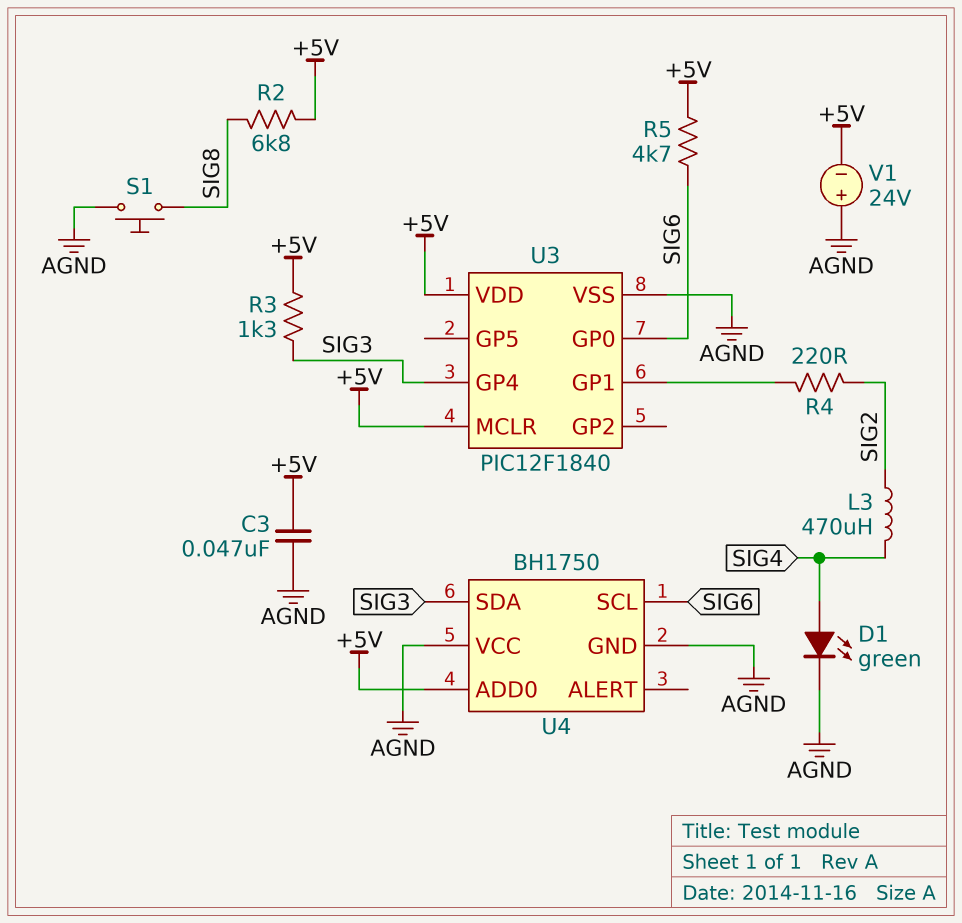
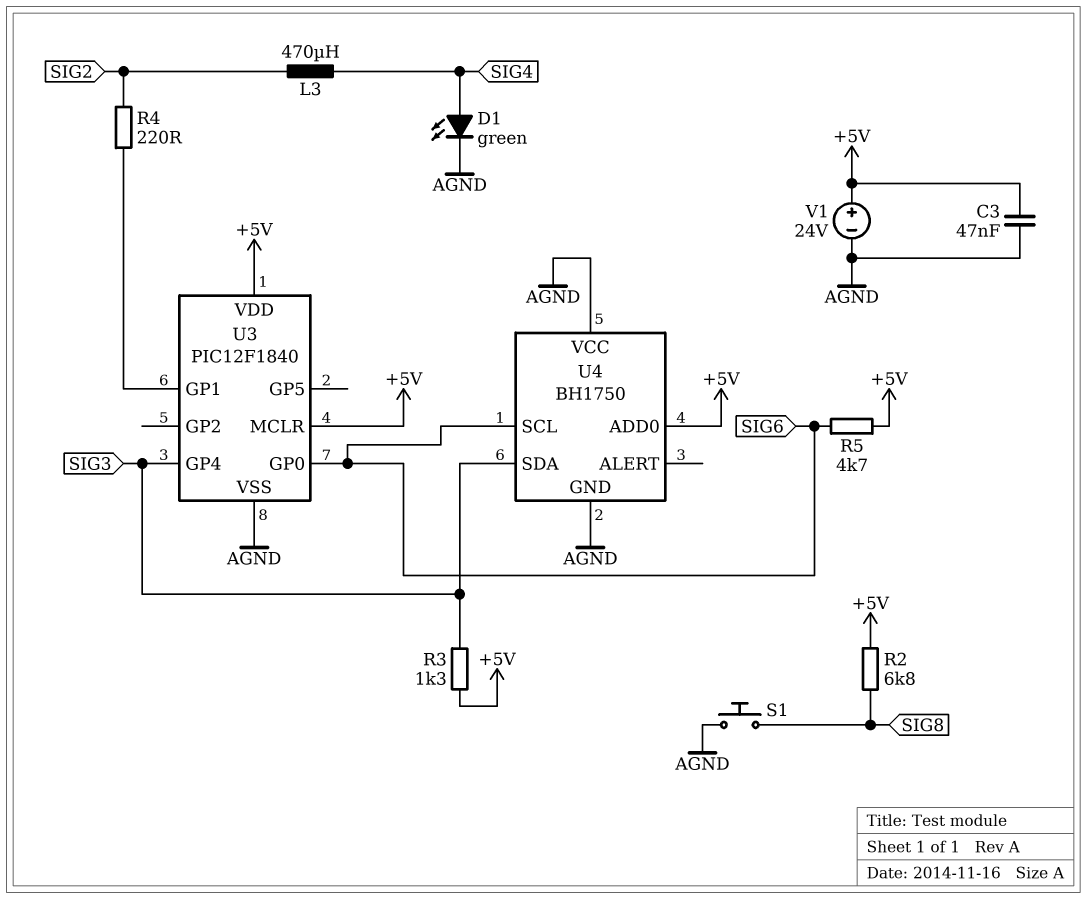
V1: 24V (plus AGND, minus +5V) -> 24V (plus +5V, minus AGND)

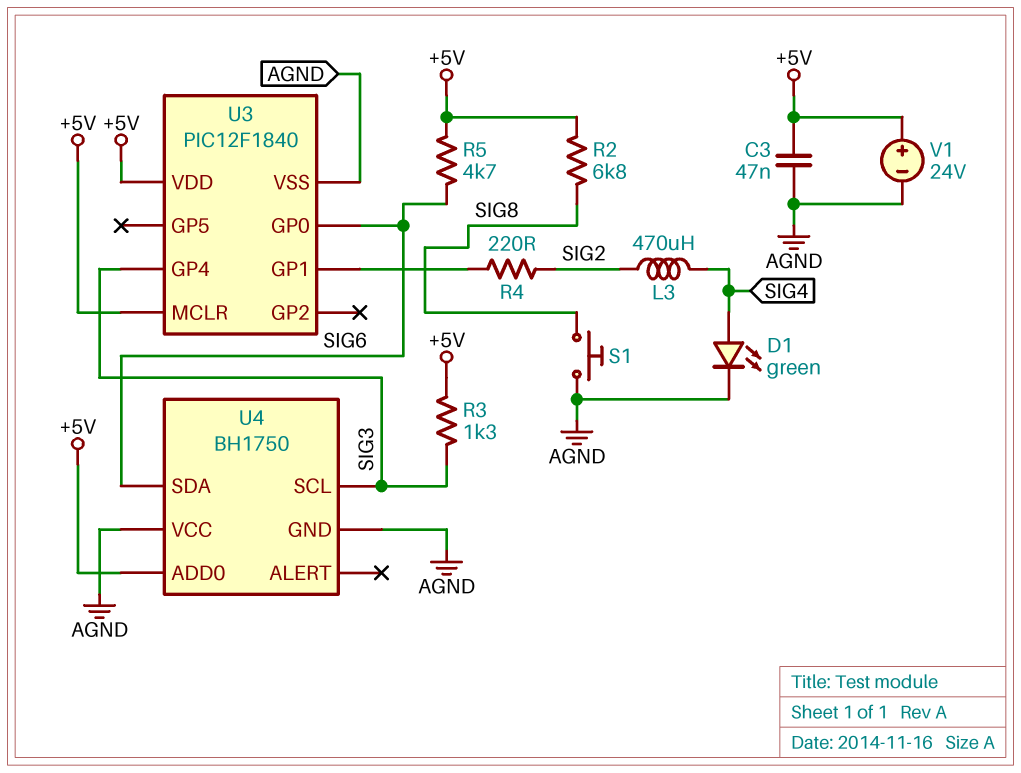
U4 pin SCL: SIG6 -> SIG3
U4 pin SDA: SIG3 -> SIG6

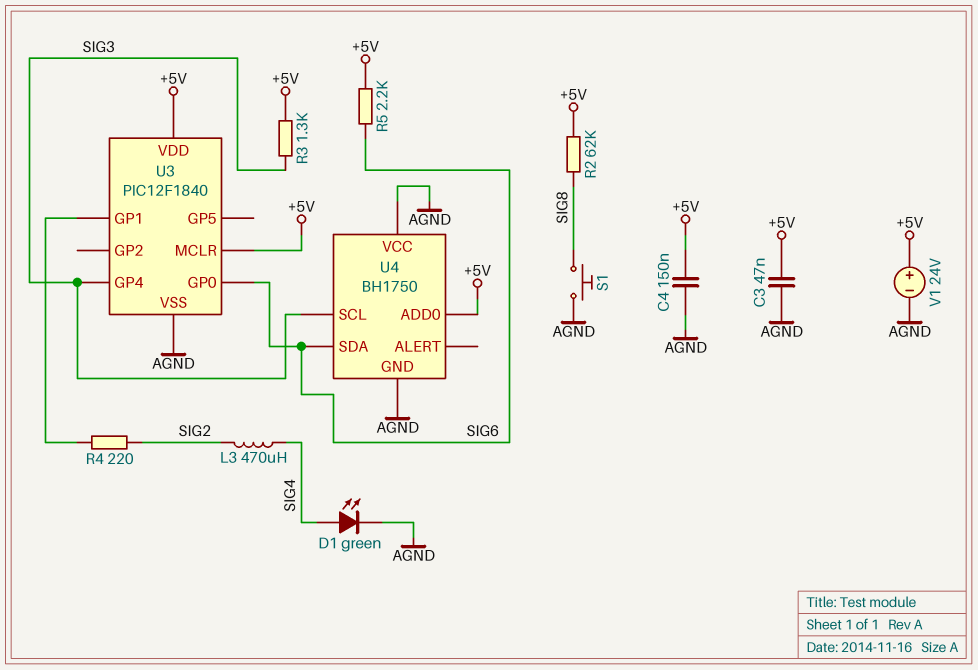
C4: none -> 150nF (+5V, AGND)
R2: 6.8k (+5V, SIG8) -> 62k (+5V, SIG8)
R5: 4.7k (+5V, SIG6) -> 2.2k (+5V, SIG6)

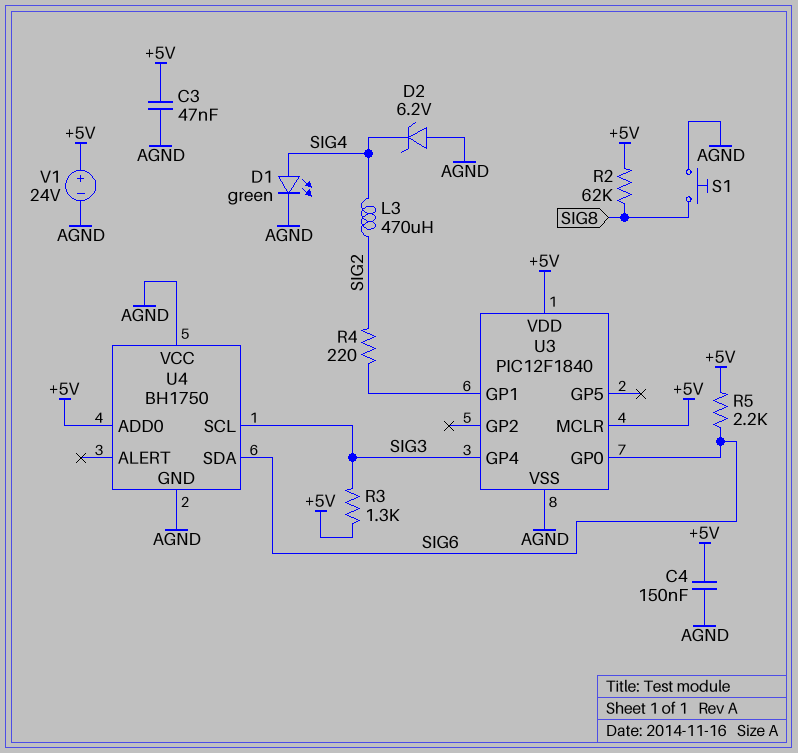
D2: none -> zener 6.2V (A AGND, K SIG4)

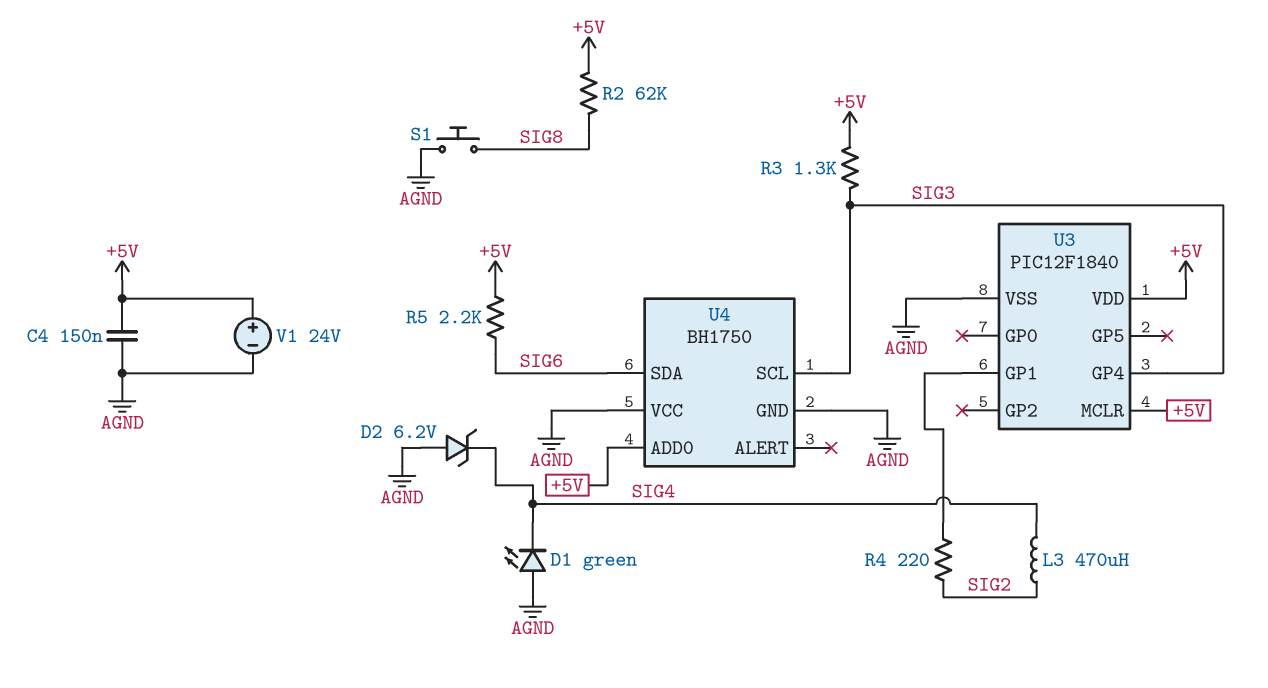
C3: 47nF (+5V, AGND) -> none
D1: LED green (A SIG4, K AGND) -> LED green (A AGND, K SIG4)
U3 pin GP0: SIG6 -> none

